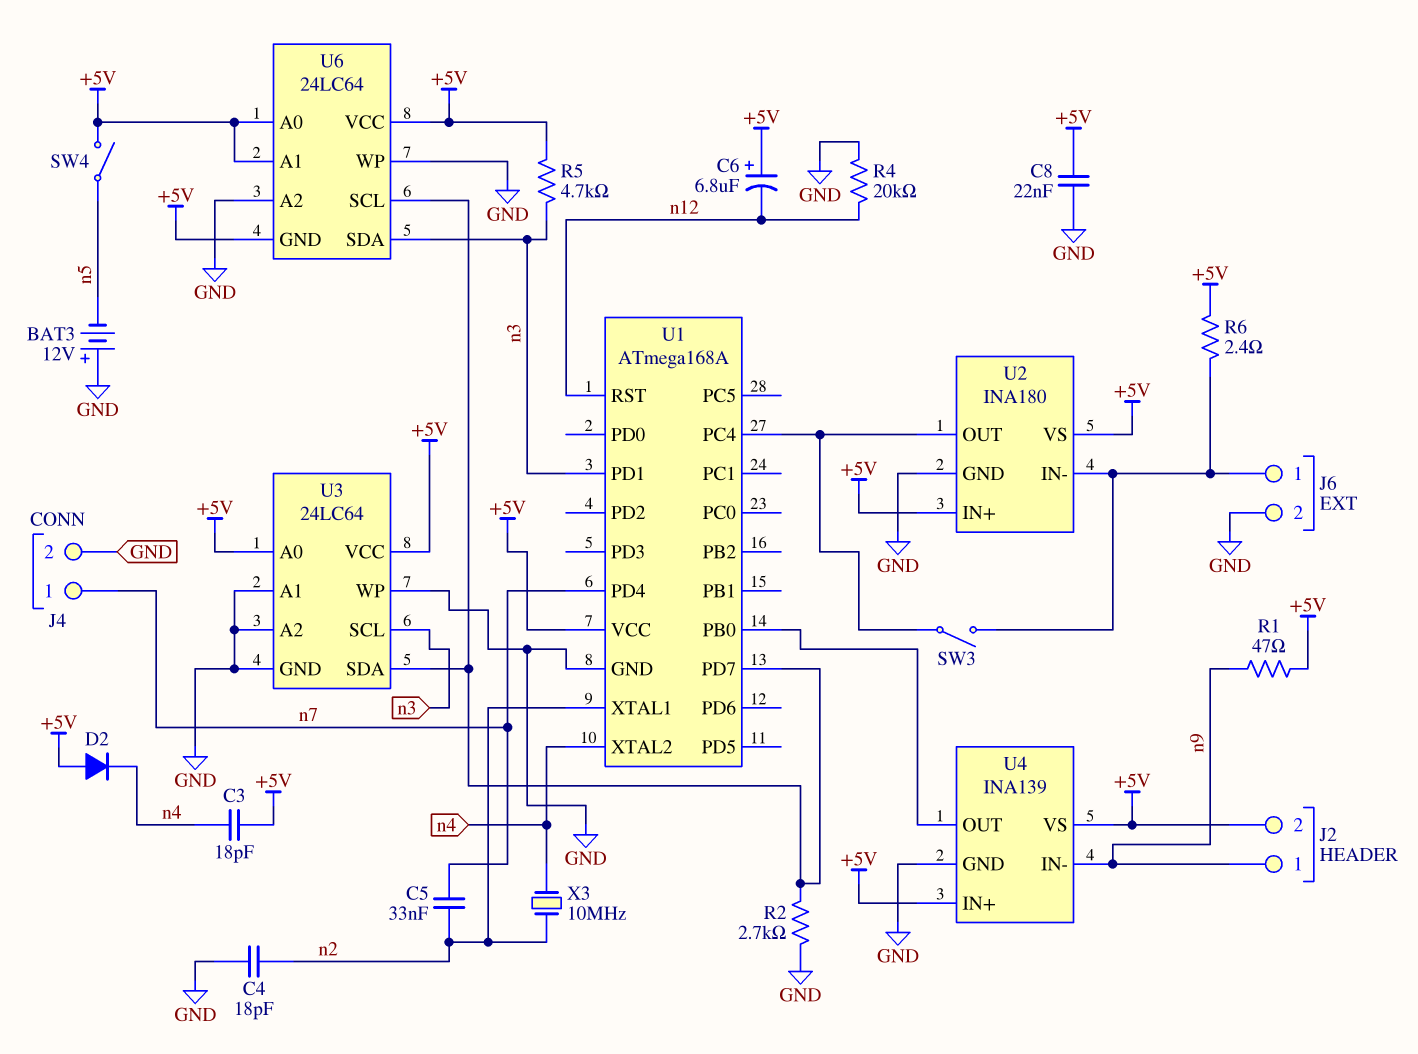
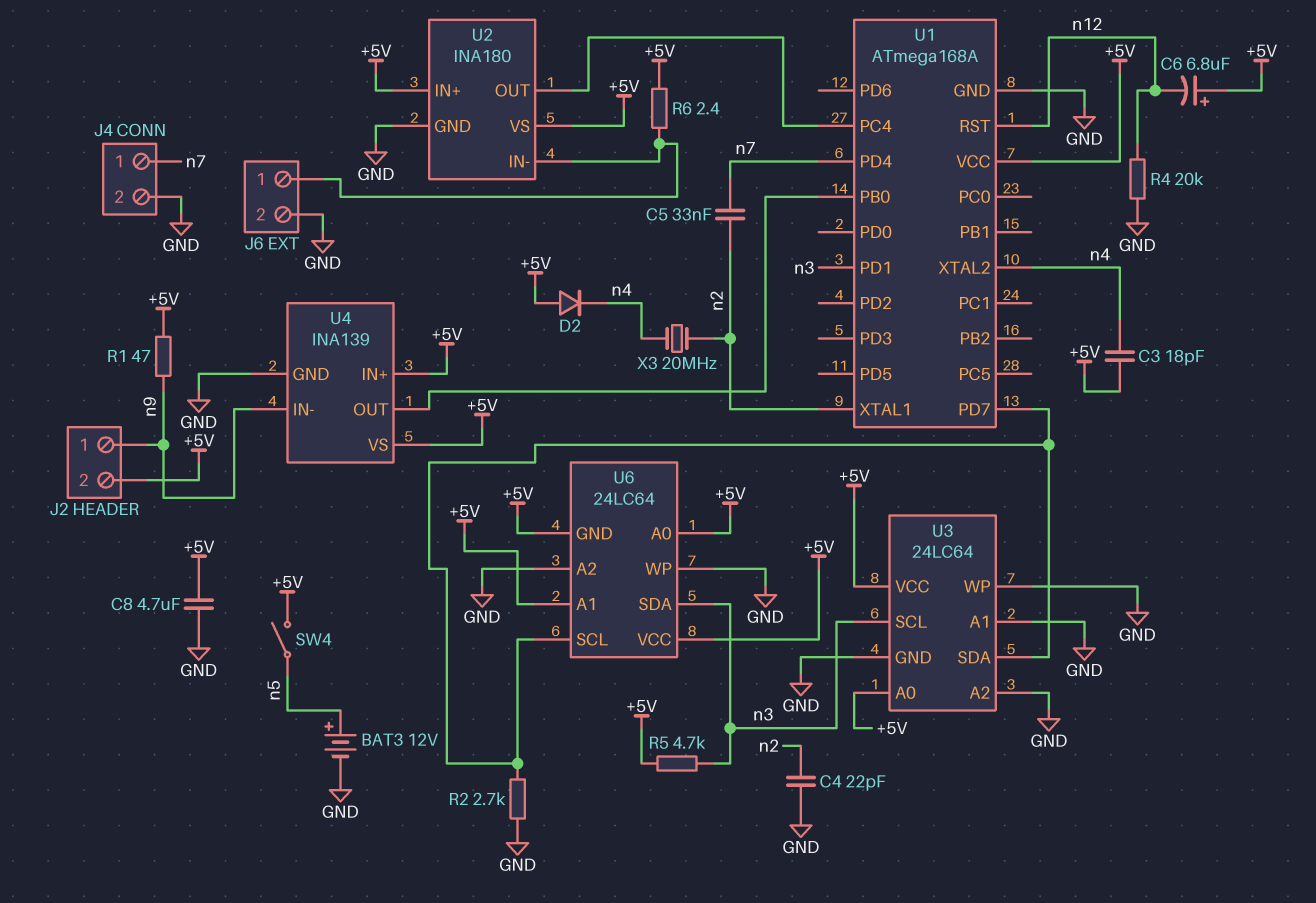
BAT3: 12V (plus GND, minus n5) -> 12V (plus n5, minus GND)
C4: 18pF (GND, n2) -> 22pF (GND, n2)
C8: 22nF (+5V, GND) -> 4.7uF (+5V, GND)
SW3: switch (J6/1, U1/PC4) -> none
X3: 10MHz (n2, n4) -> 20MHz (n2, n4)

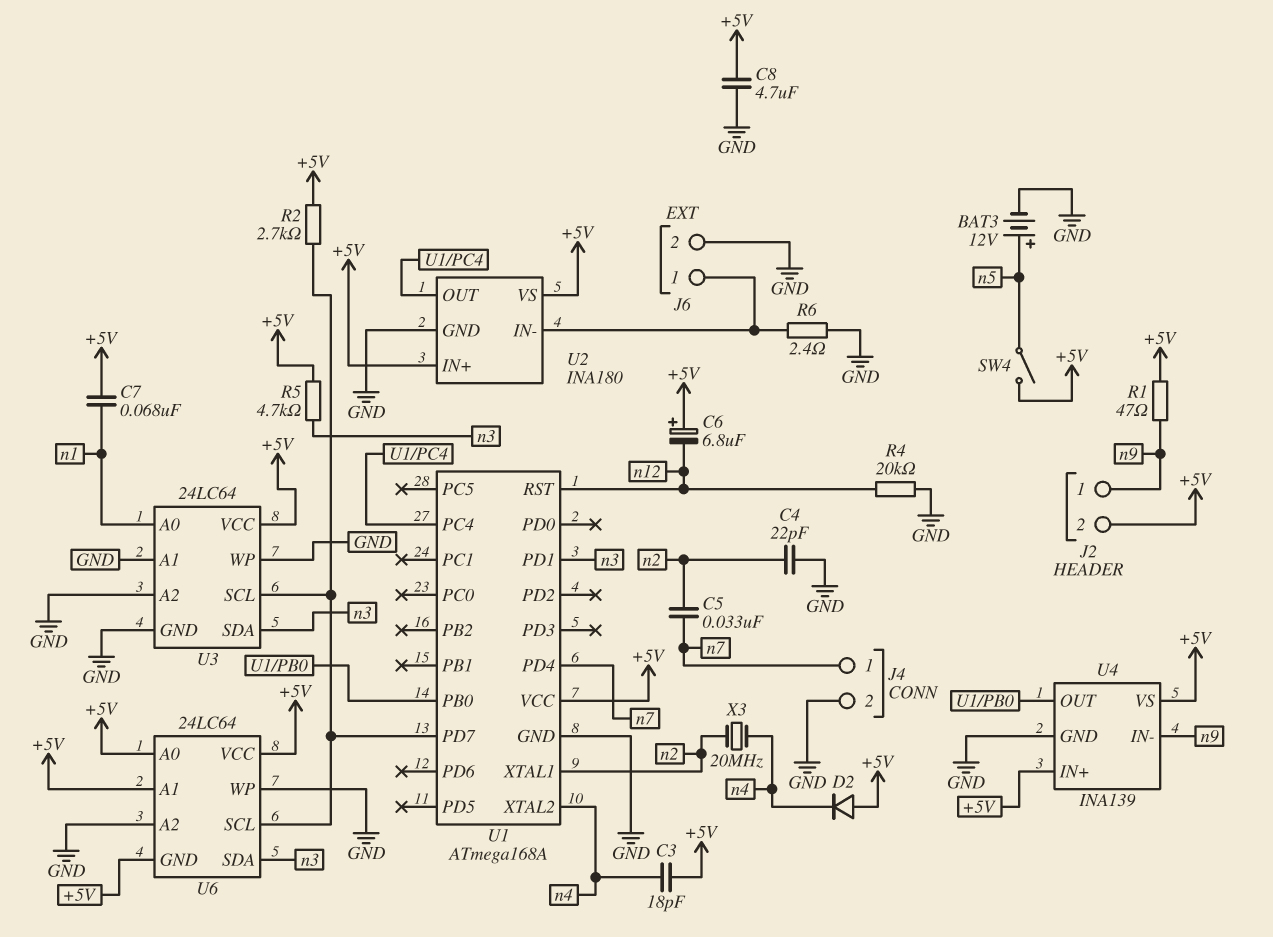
C7: none -> 68nF (+5V, n1)
R2: 2.7k (GND, U1/PD7) -> 2.7k (+5V, U1/PD7)
R6: 2.4 (+5V, J6/1) -> 2.4 (GND, J6/1)
U3 pin A0: +5V -> n1
U3 pin SCL: n3 -> U1/PD7
U3 pin SDA: U1/PD7 -> n3

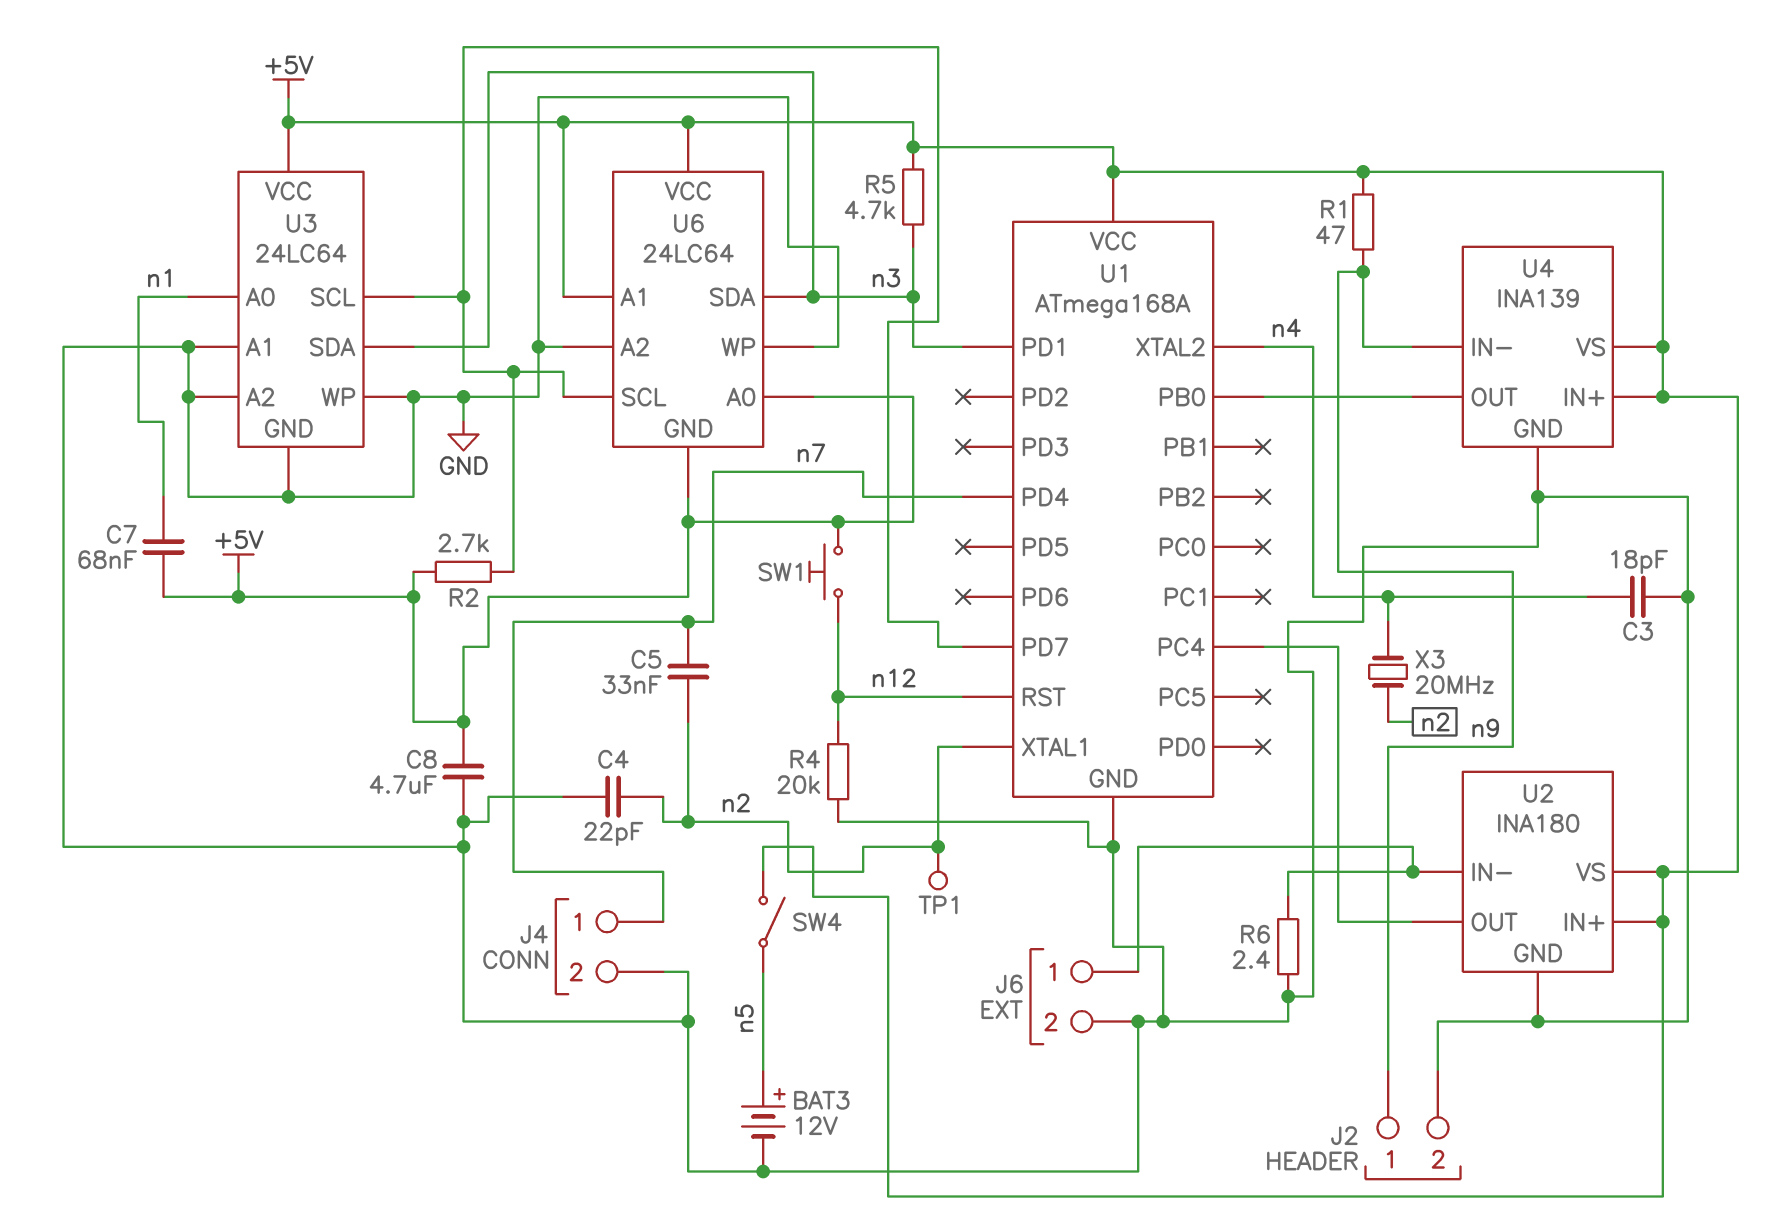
C3: 18pF (+5V, n4) -> 18pF (GND, n4)
C6: 6.8uF (plus +5V, minus n12) -> none
D2: diode (A +5V, K n4) -> none
J2 pin 2: +5V -> GND
SW1: none -> button (+5V, n12)
TP1: none -> test point (n2)

